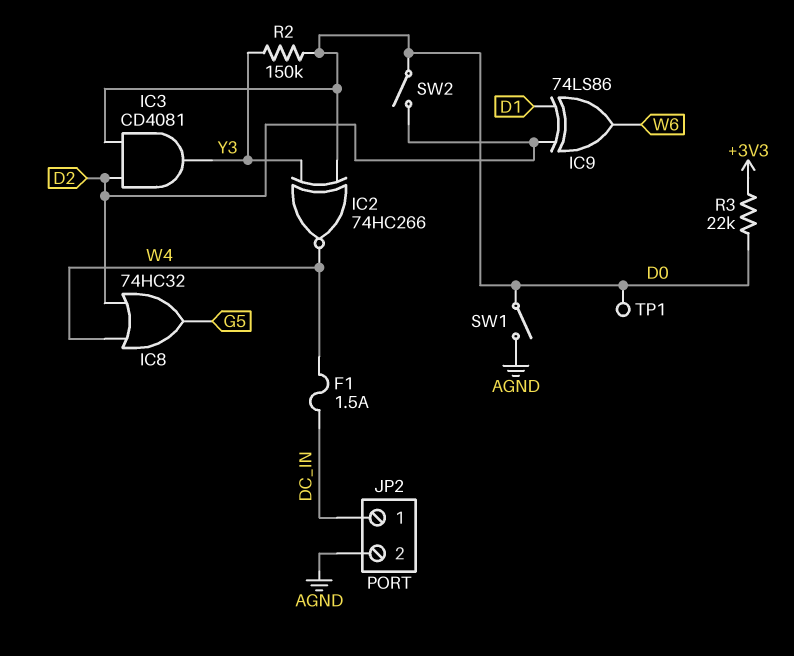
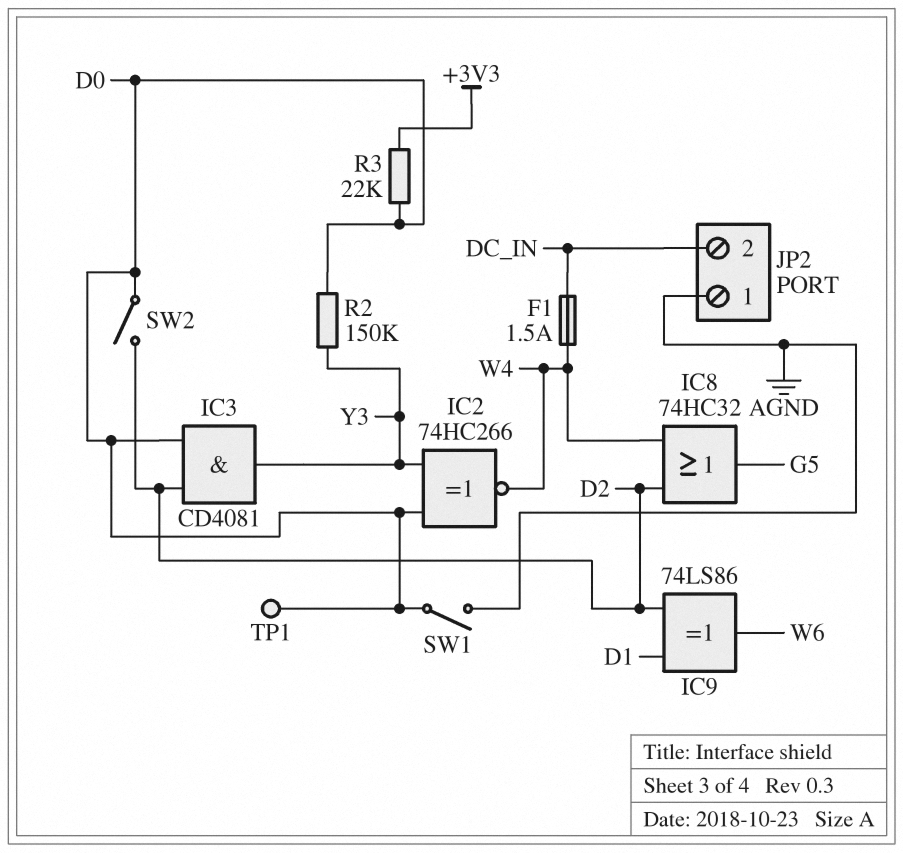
JP2 pin 1: DC_IN -> AGND
JP2 pin 2: AGND -> DC_IN

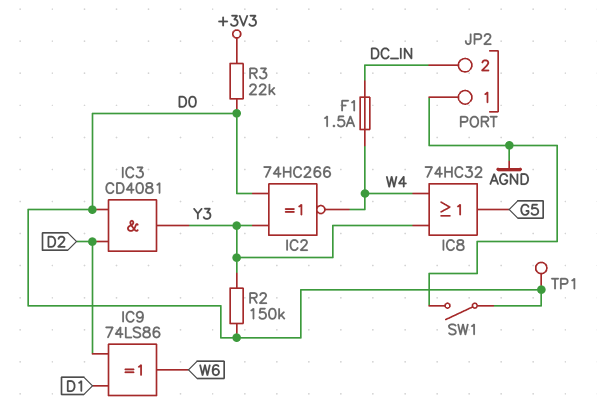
IC8: OR 74HC32 (in D2, in W4, out G5) -> OR 74HC32 (in W4, in Y3, out G5)
SW2: switch (D0, D2) -> none

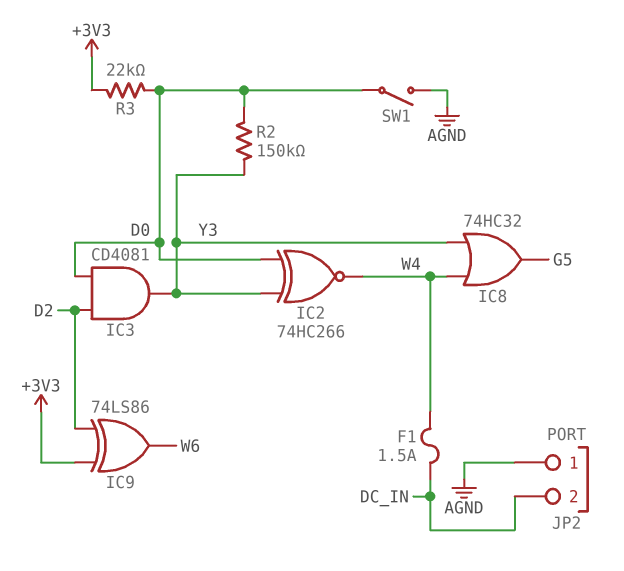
IC9: XOR 74LS86 (in D1, in D2, out W6) -> XOR 74LS86 (in +3V3, in D2, out W6)
TP1: test point (D0) -> none

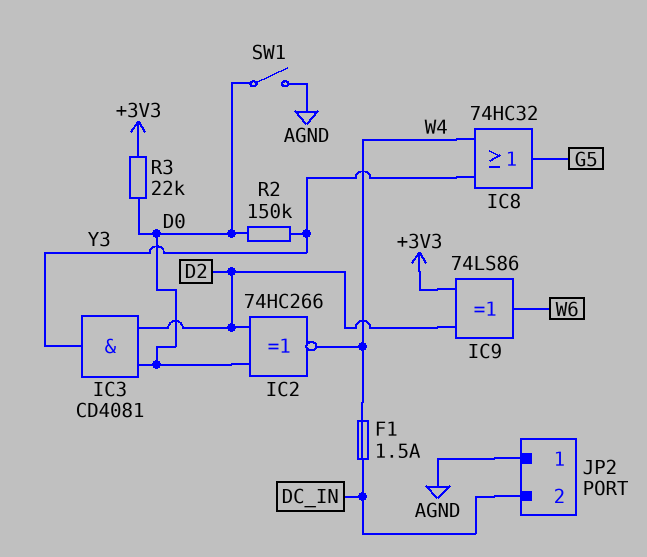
IC2: XNOR 74HC266 (in D0, in Y3, out W4) -> XNOR 74HC266 (in D0, in D2, out W4)

